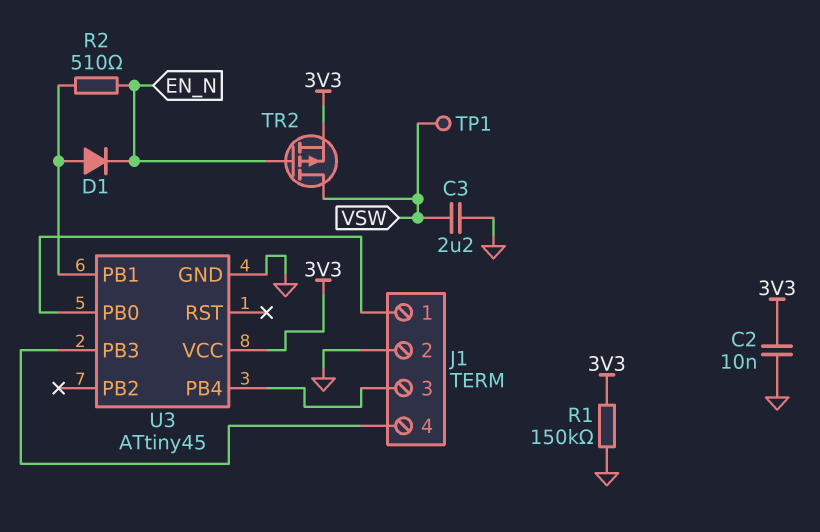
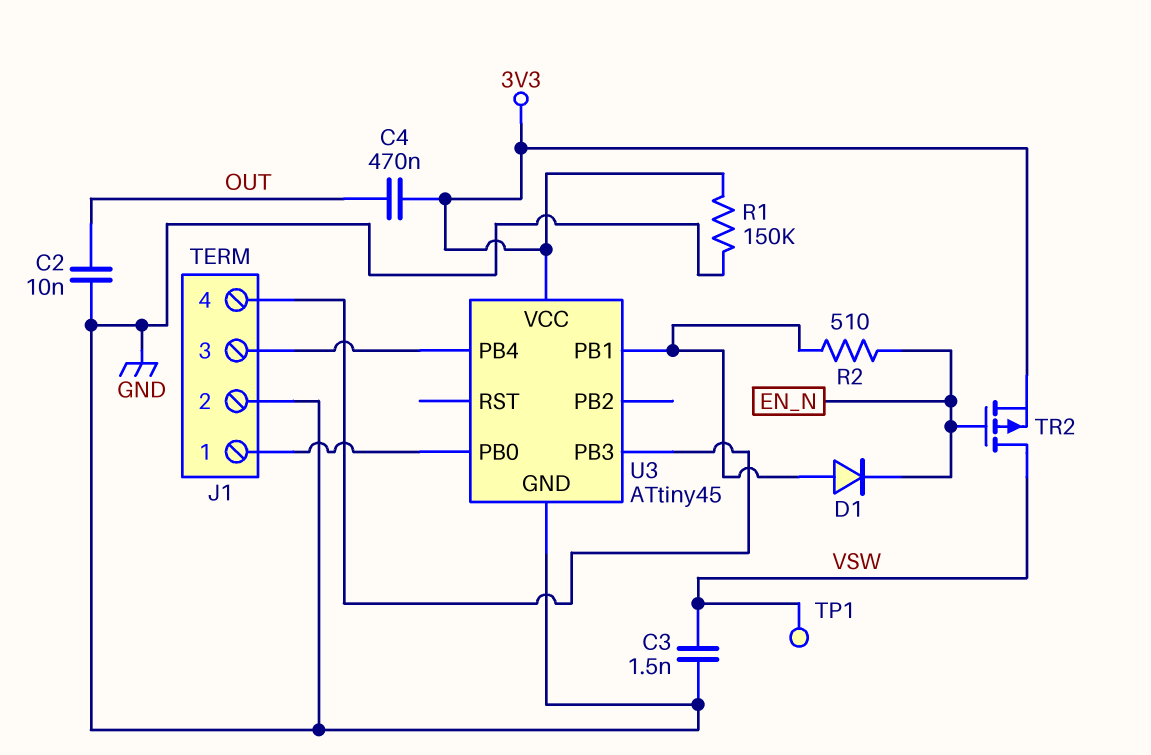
C2: 10nF (3V3, GND) -> 10nF (GND, OUT)
C3: 2.2uF (GND, VSW) -> 1.5nF (GND, VSW)
C4: none -> 470nF (3V3, OUT)

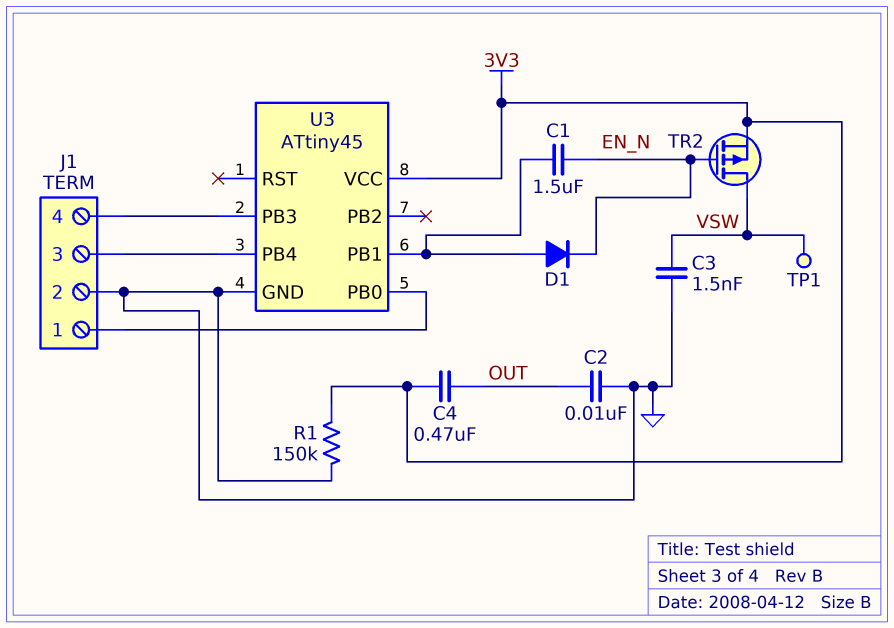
C1: none -> 1.5uF (EN_N, U3/PB1)
R2: 510 (EN_N, U3/PB1) -> none

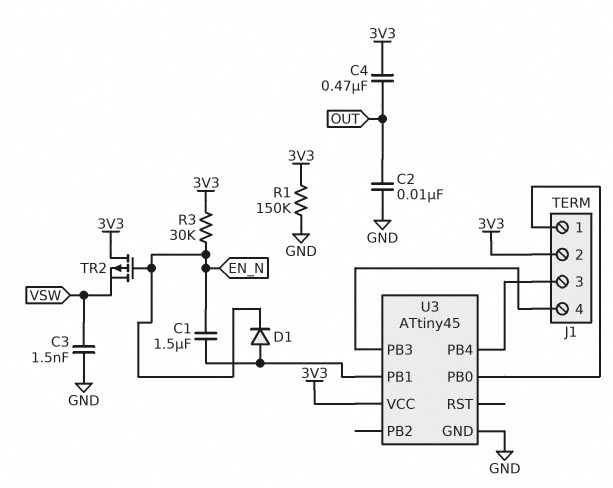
J1 pin 2: GND -> 3V3
R3: none -> 30k (3V3, EN_N)
TP1: test point (VSW) -> none
TR2: PMOS (G EN_N, D VSW, S 3V3) -> PMOS (G EN_N, D 3V3, S VSW)

